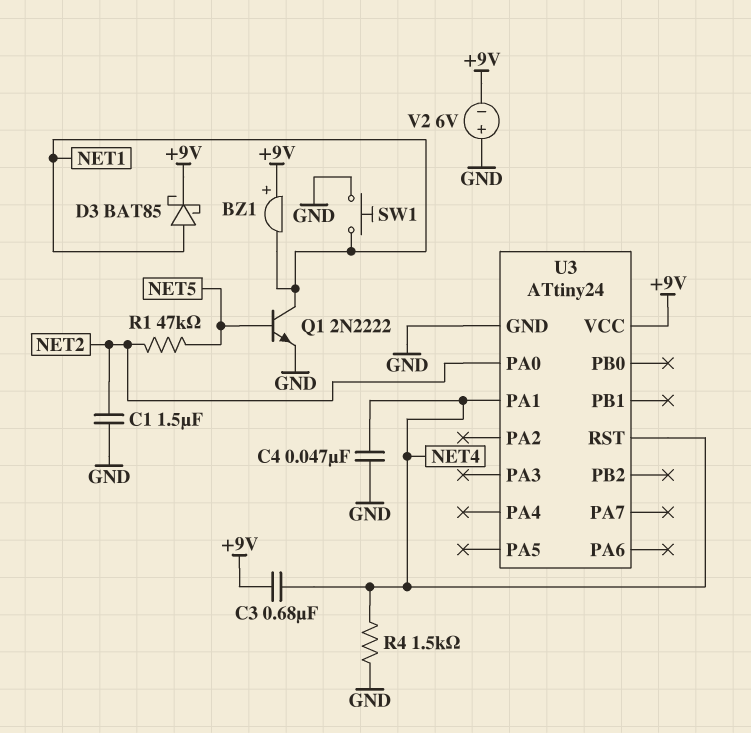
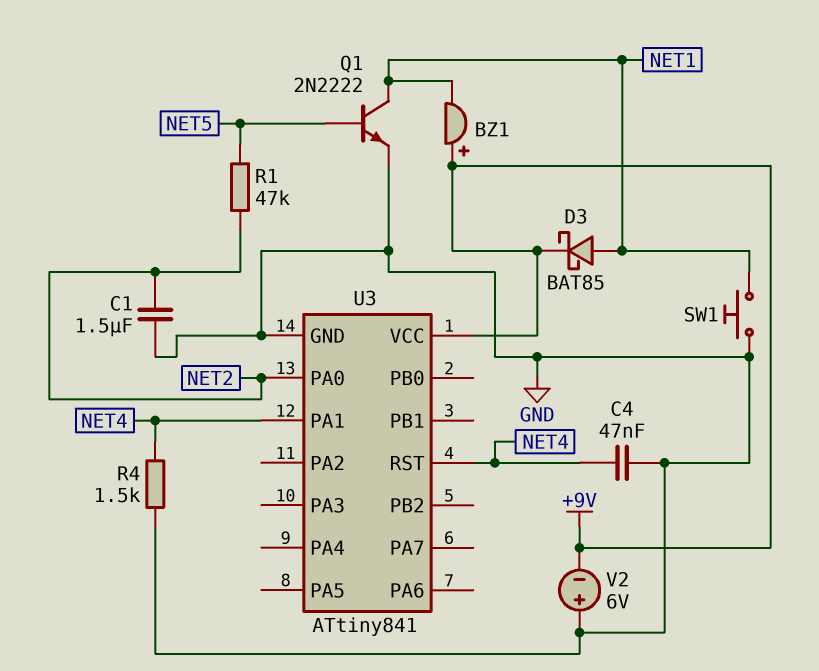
C3: 680nF (+9V, NET4) -> none
U3: ATtiny24 -> ATtiny841

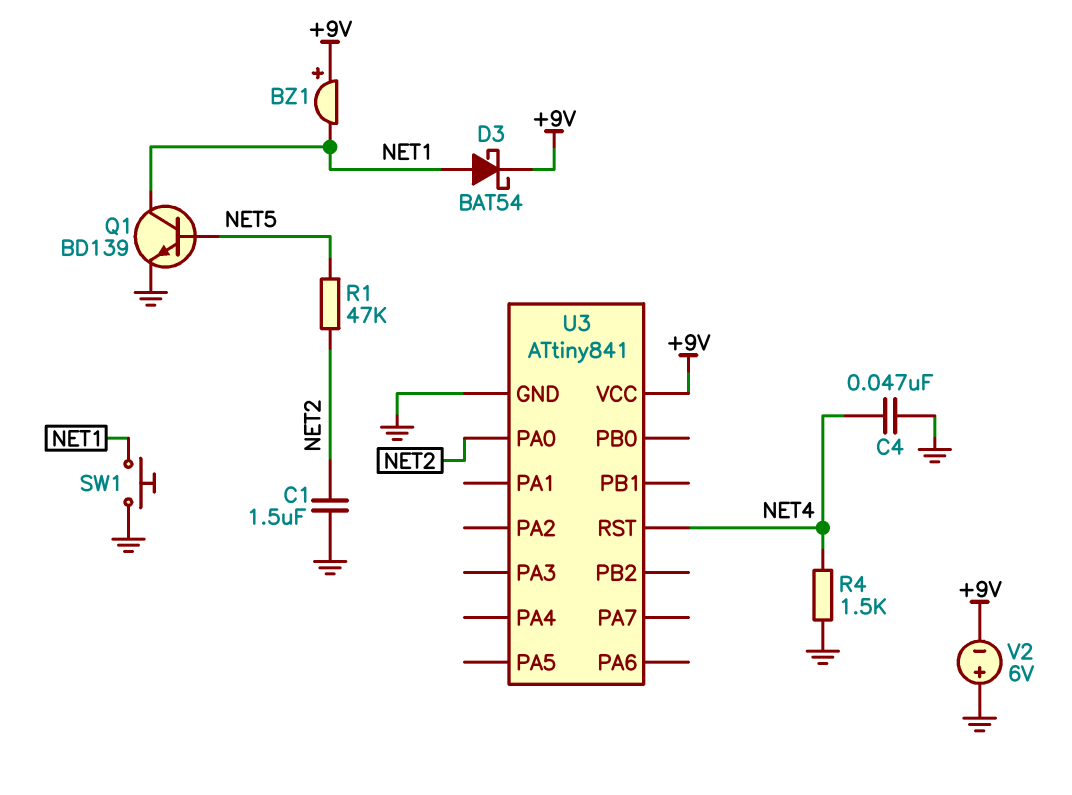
D3: schottky BAT85 (A NET1, K +9V) -> schottky BAT54 (A NET1, K +9V)
Q1: NPN 2N2222 (B NET5, C NET1, E GND) -> NPN BD139 (B NET5, C NET1, E GND)
U3 pin PA1: NET4 -> none

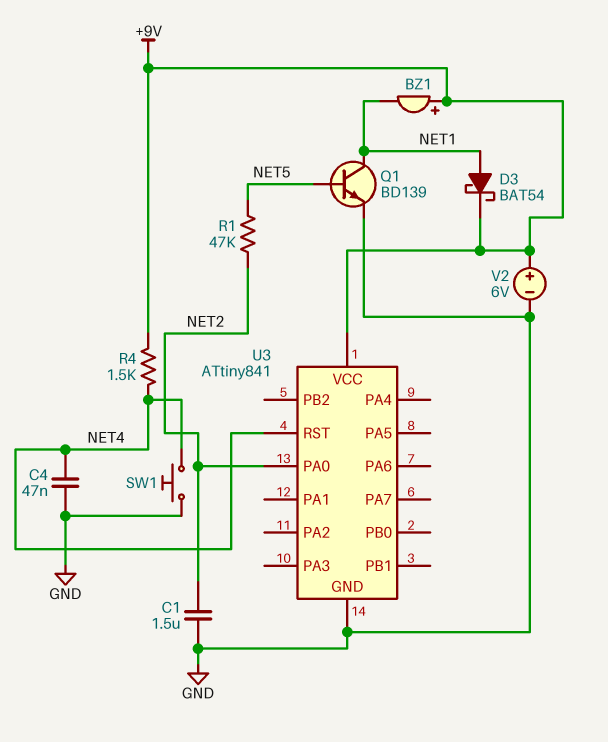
R4: 1.5k (GND, NET4) -> 1.5k (+9V, NET4)
SW1: button (GND, NET1) -> button (GND, NET4)
V2: 6V (plus GND, minus +9V) -> 6V (plus +9V, minus GND)

